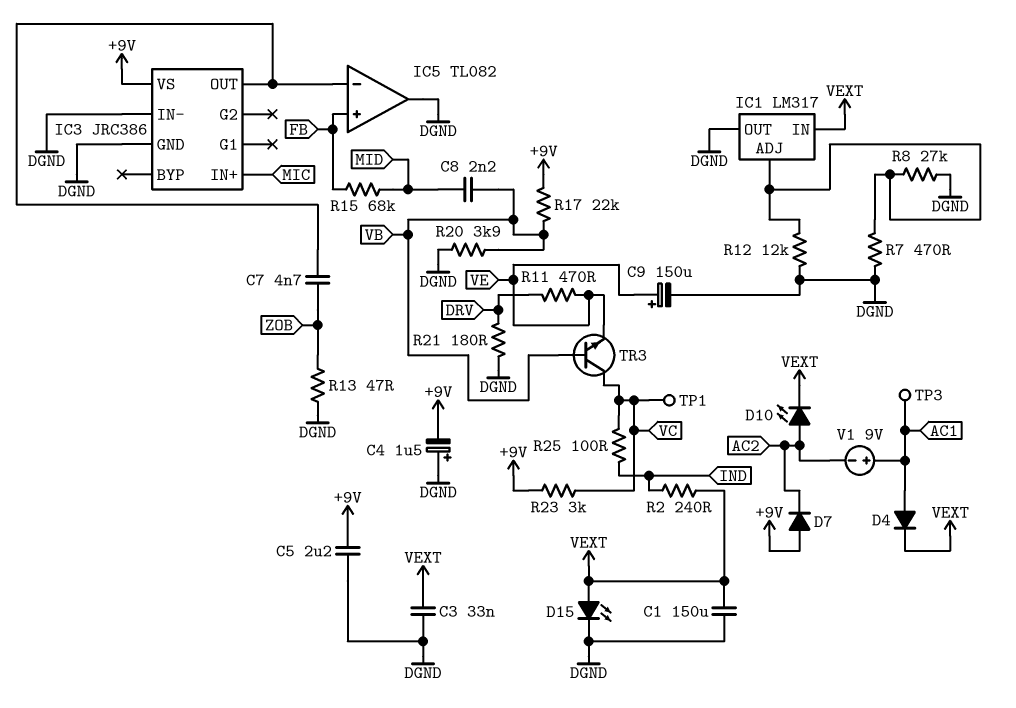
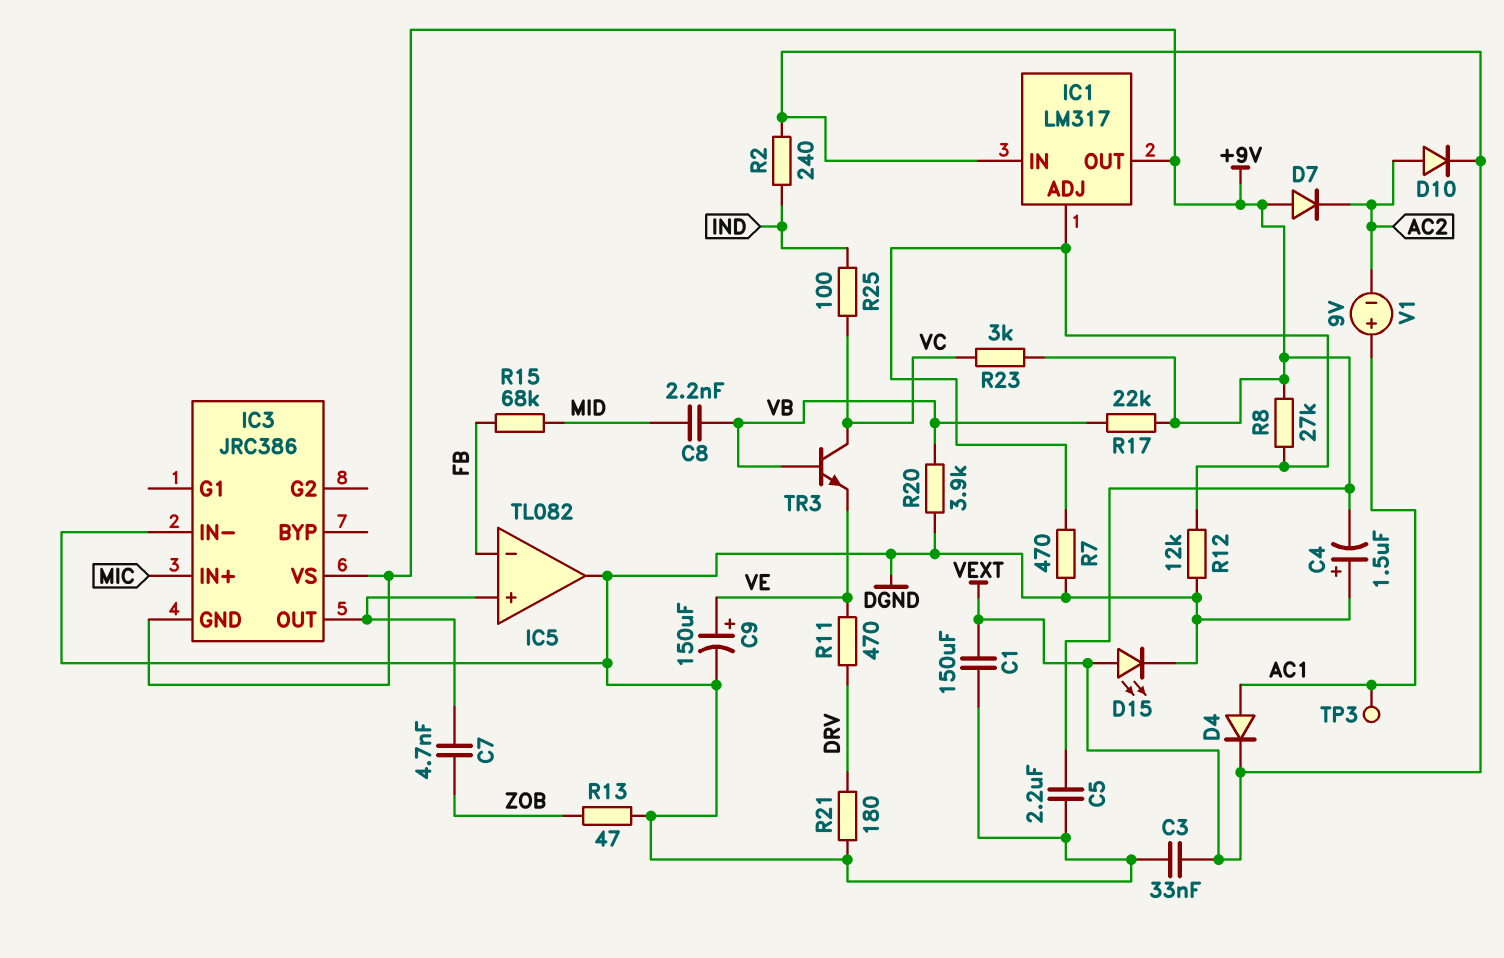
D10: LED (A AC2, K VEXT) -> diode (A AC2, K VEXT)
IC1 pin OUT: DGND -> +9V
IC3 pin GND: DGND -> +9V
IC5 pin in+: FB -> IC3/OUT
IC5 pin in-: IC3/OUT -> FB
R8: 27k (DGND, IC1/ADJ) -> 27k (+9V, IC1/ADJ)
TP1: test point (VC) -> none

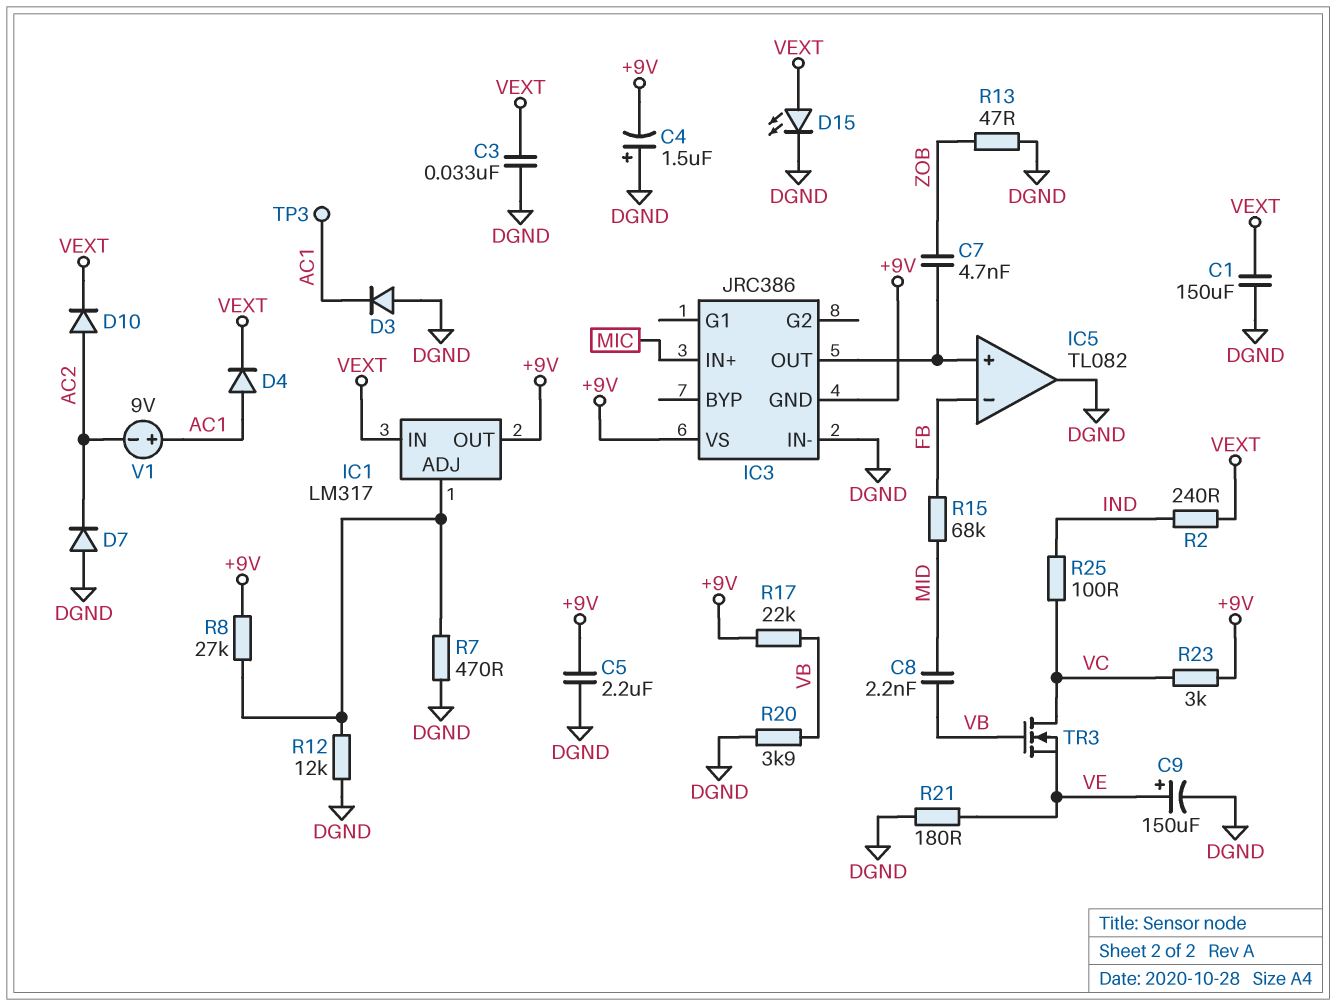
D3: none -> diode (A DGND, K AC1)
D7: diode (A +9V, K AC2) -> diode (A DGND, K AC2)
R11: 470 (DRV, VE) -> none
R21: 180 (DGND, DRV) -> 180 (DGND, VE)
TR3: NPN (B VB, C VC, E VE) -> NMOS (G VB, D VC, S VE)

